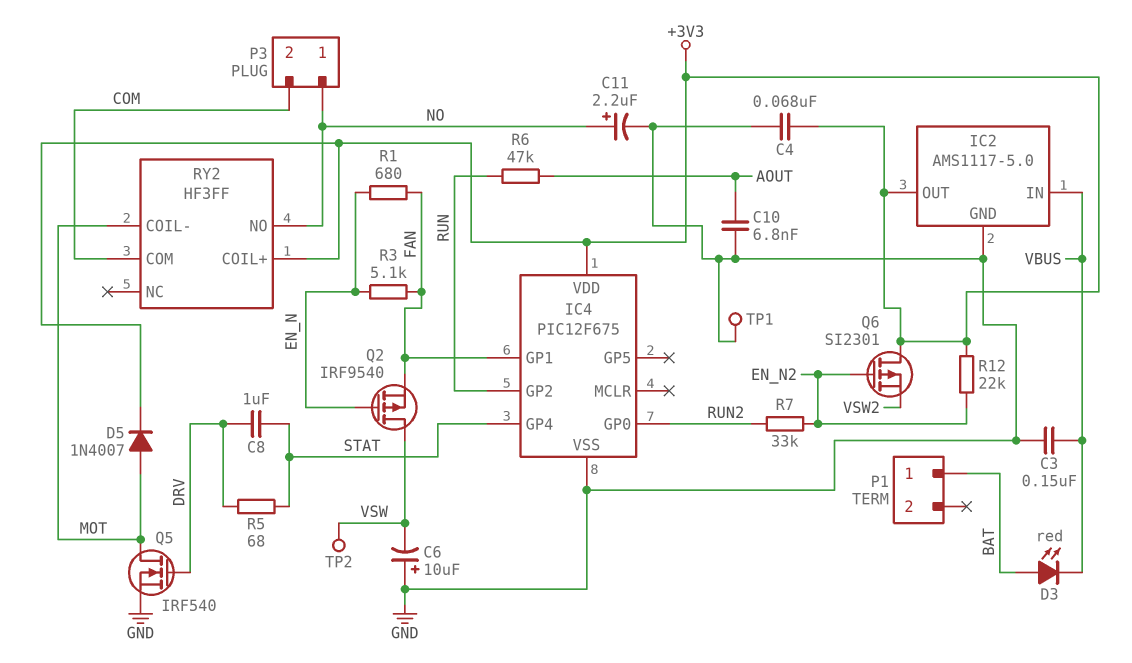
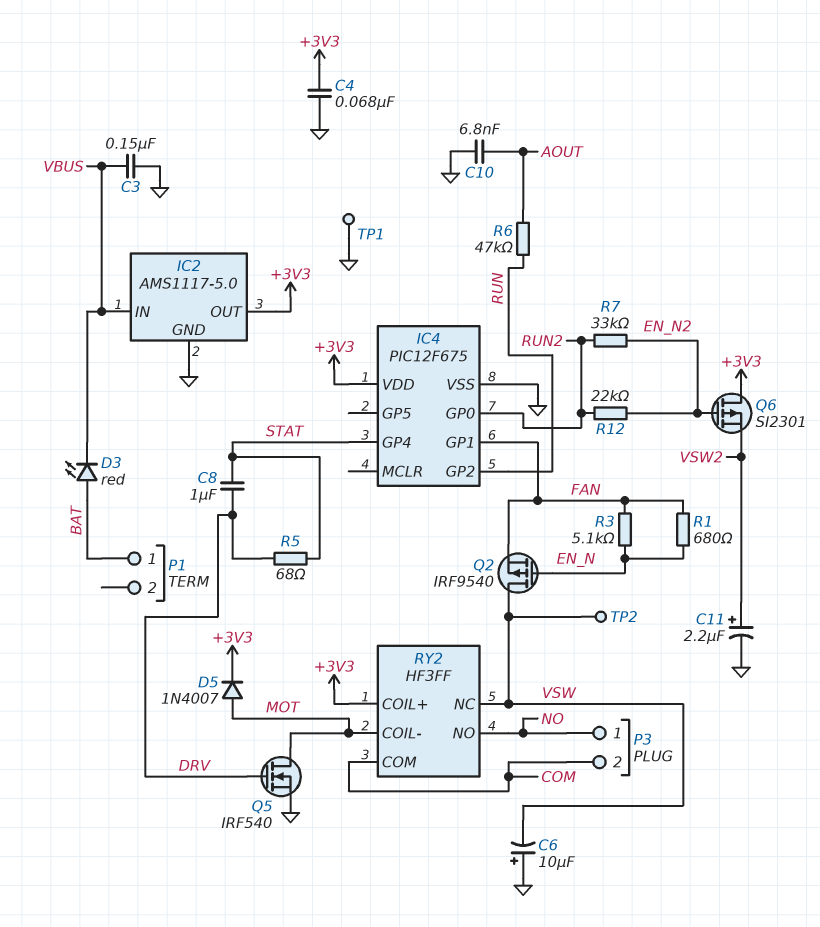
C11: 2.2uF (plus NO, minus GND) -> 2.2uF (plus VSW2, minus GND)
R12: 22k (+3V3, EN_N2) -> 22k (EN_N2, RUN2)
RY2 pin NC: none -> VSW

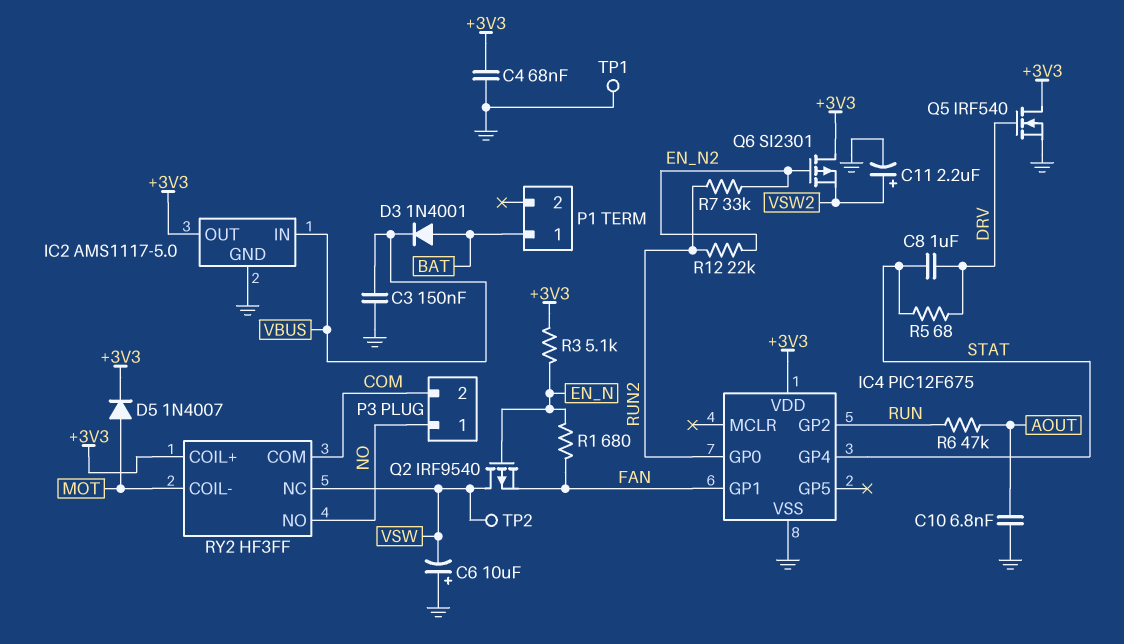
D3: LED red (A BAT, K VBUS) -> diode 1N4001 (A BAT, K VBUS)
Q5: NMOS IRF540 (G DRV, D MOT, S GND) -> NMOS IRF540 (G DRV, D +3V3, S GND)
R3: 5.1k (EN_N, FAN) -> 5.1k (+3V3, EN_N)

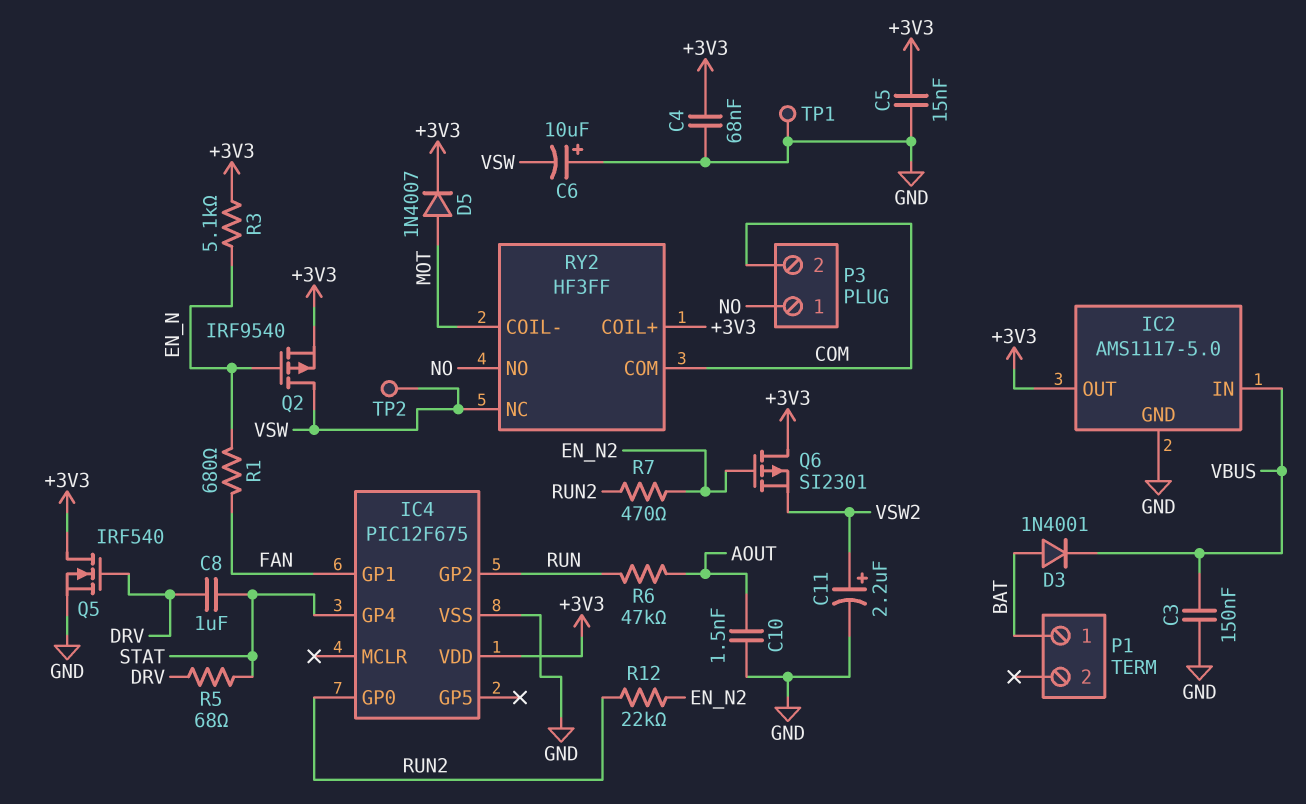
C5: none -> 15nF (+3V3, GND)
C10: 6.8nF (AOUT, GND) -> 1.5nF (AOUT, GND)
Q2: PMOS IRF9540 (G EN_N, D VSW, S FAN) -> PMOS IRF9540 (G EN_N, D VSW, S +3V3)
R7: 33k (EN_N2, RUN2) -> 470 (EN_N2, RUN2)

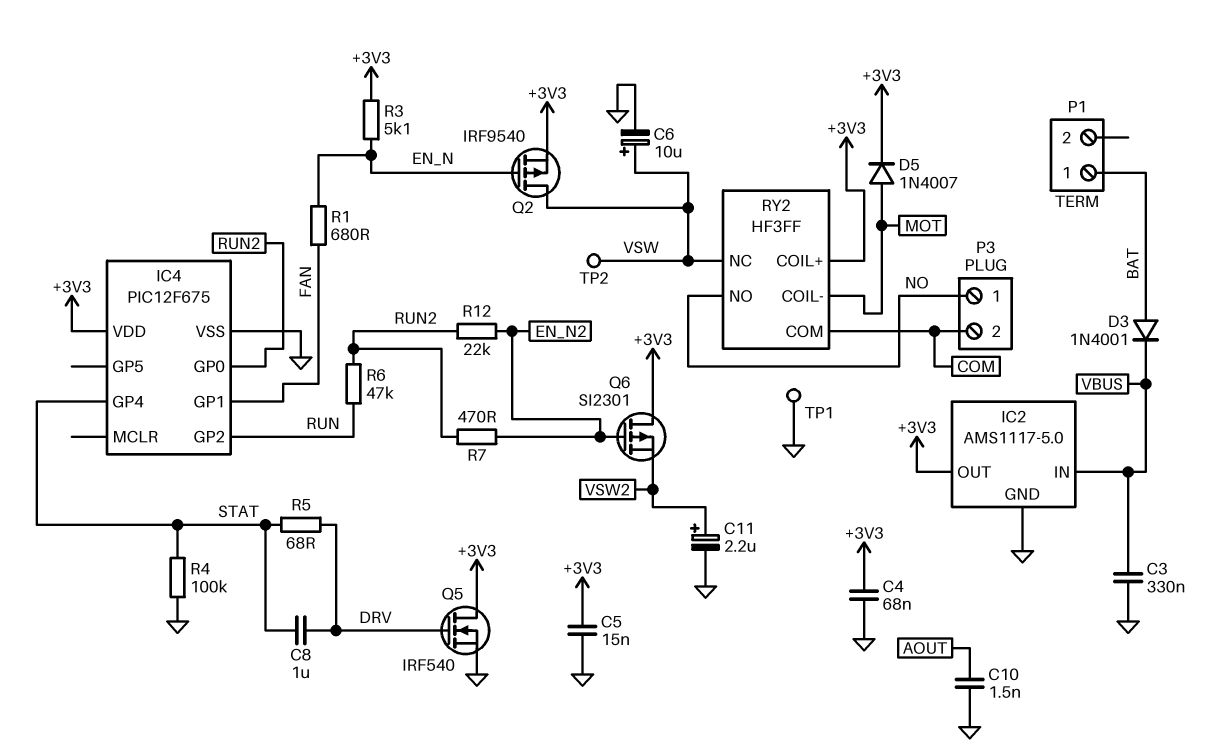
C3: 150nF (GND, VBUS) -> 330nF (GND, VBUS)
C6: 10uF (plus GND, minus VSW) -> 10uF (plus VSW, minus GND)
R4: none -> 100k (GND, STAT)
R6: 47k (AOUT, RUN) -> 47k (RUN, RUN2)

